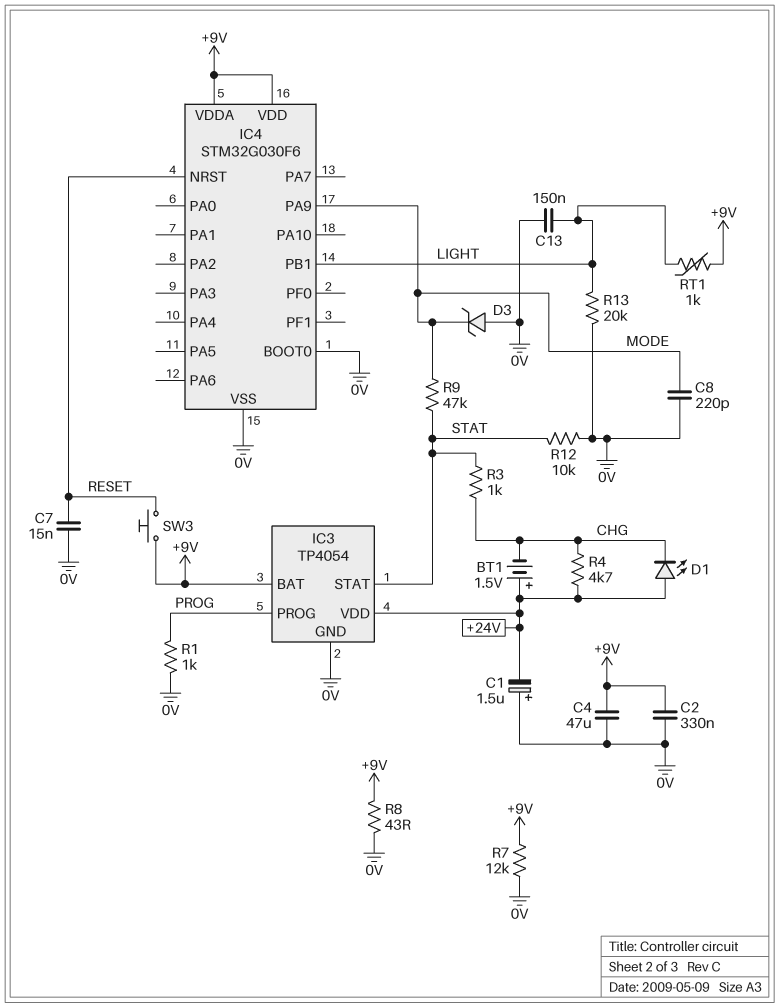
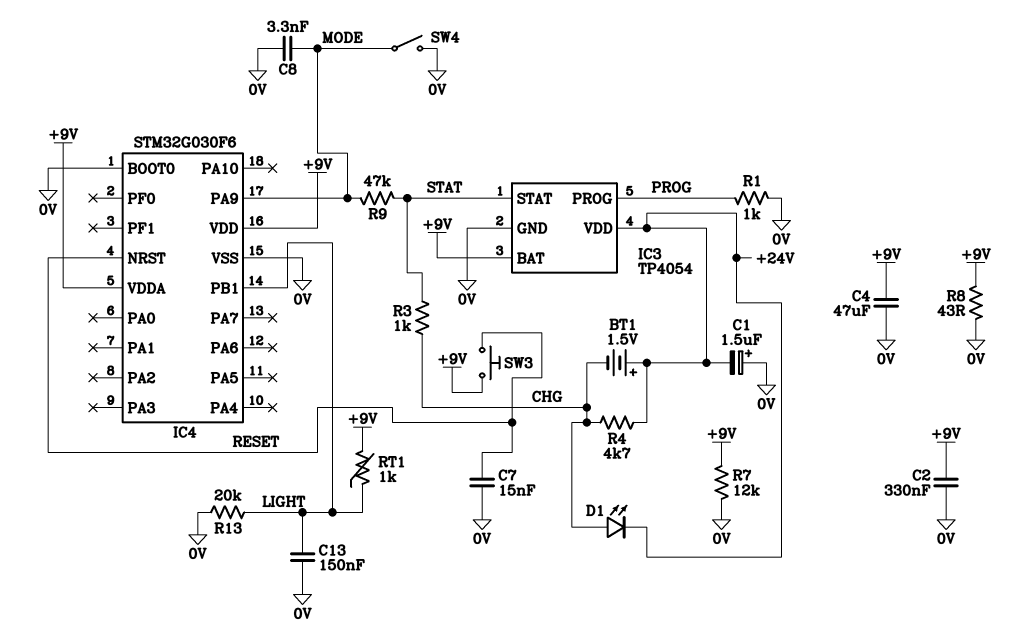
C8: 220pF (0V, MODE) -> 3.3nF (0V, MODE)
D1: LED (A +24V, K CHG) -> LED (A CHG, K +24V)
D3: zener (A 0V, K MODE) -> none
R12: 10k (0V, STAT) -> none
SW4: none -> switch (0V, MODE)

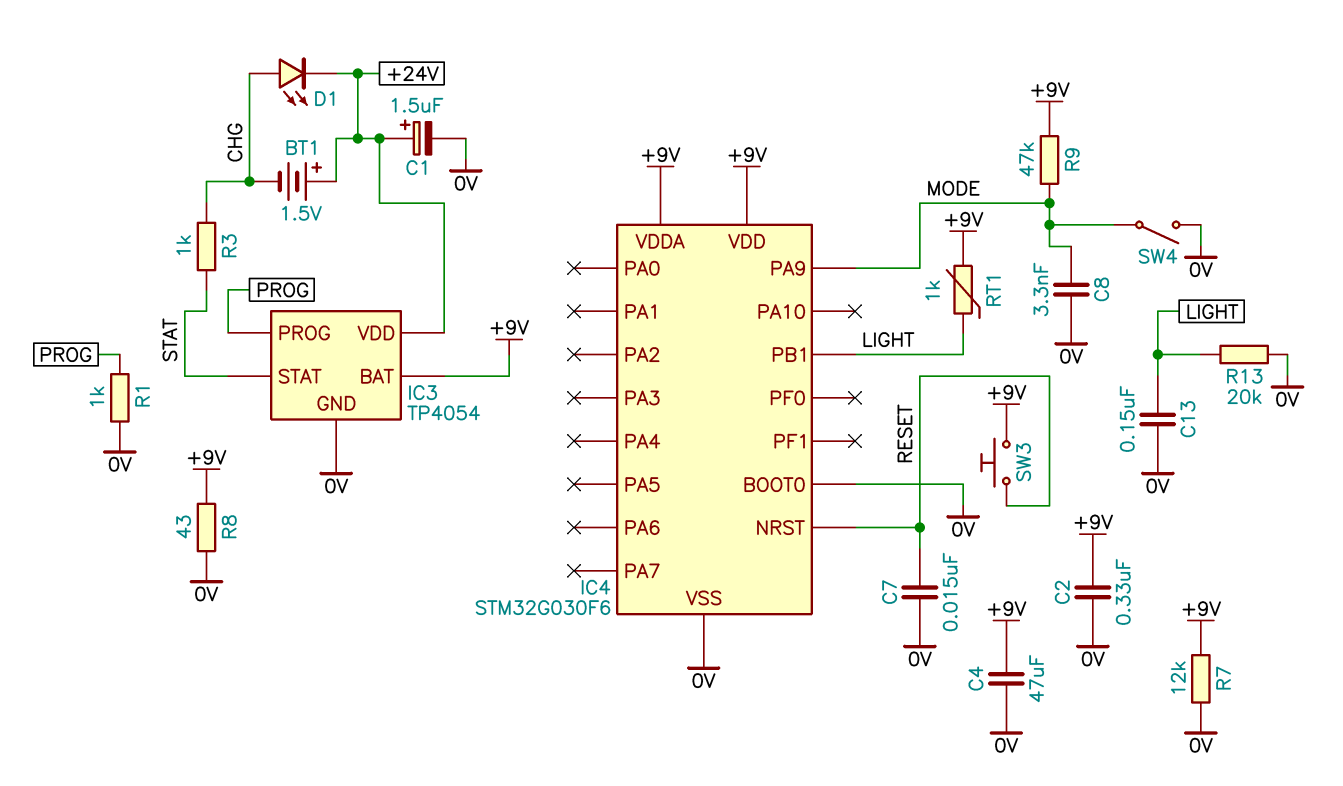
C1: 1.5uF (plus 0V, minus +24V) -> 1.5uF (plus +24V, minus 0V)
R4: 4.7k (+24V, CHG) -> none
R9: 47k (MODE, STAT) -> 47k (+9V, MODE)

